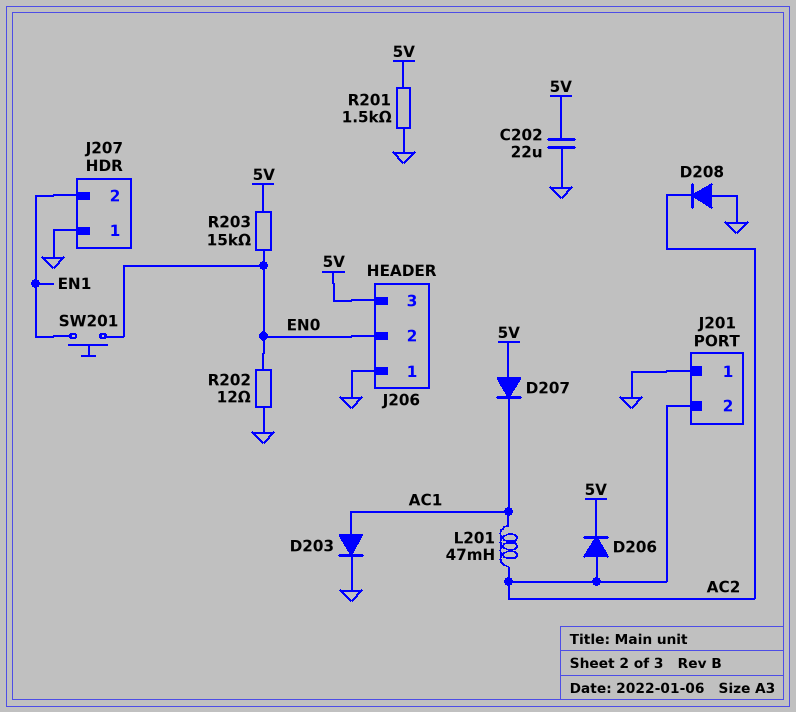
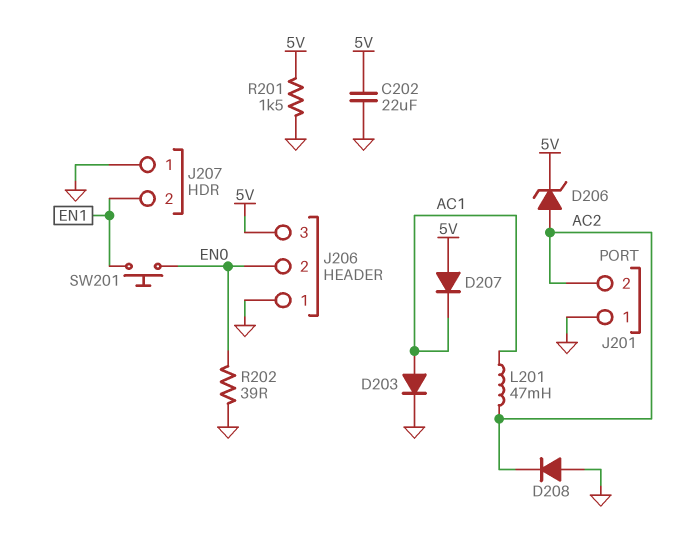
D206: diode (A AC2, K 5V) -> zener (A AC2, K 5V)
R202: 12 (EN0, GND) -> 39 (EN0, GND)
R203: 15k (5V, EN0) -> none

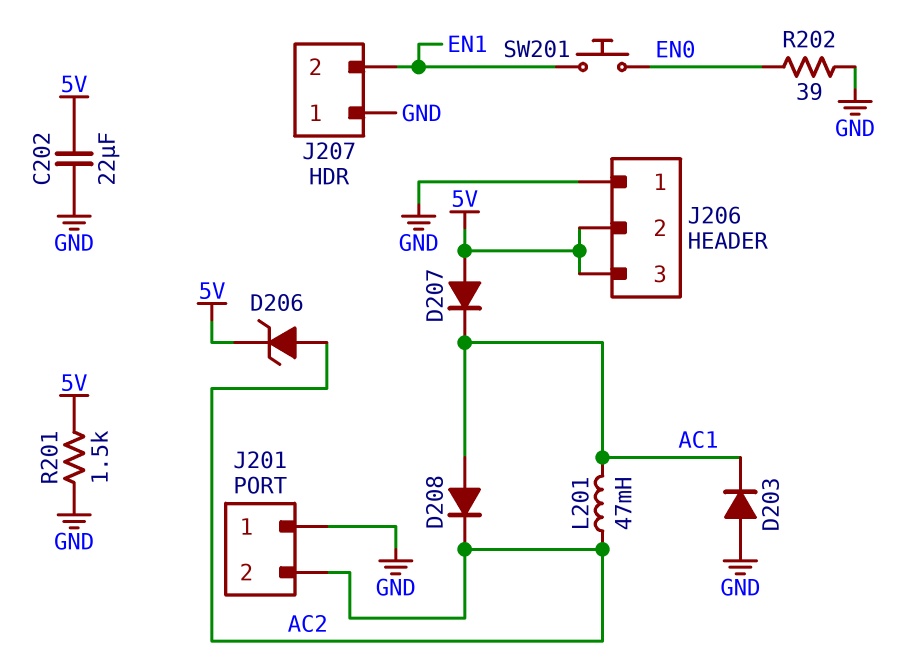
D203: diode (A AC1, K GND) -> diode (A GND, K AC1)
D208: diode (A GND, K AC2) -> diode (A AC1, K AC2)
J206 pin 2: EN0 -> 5V

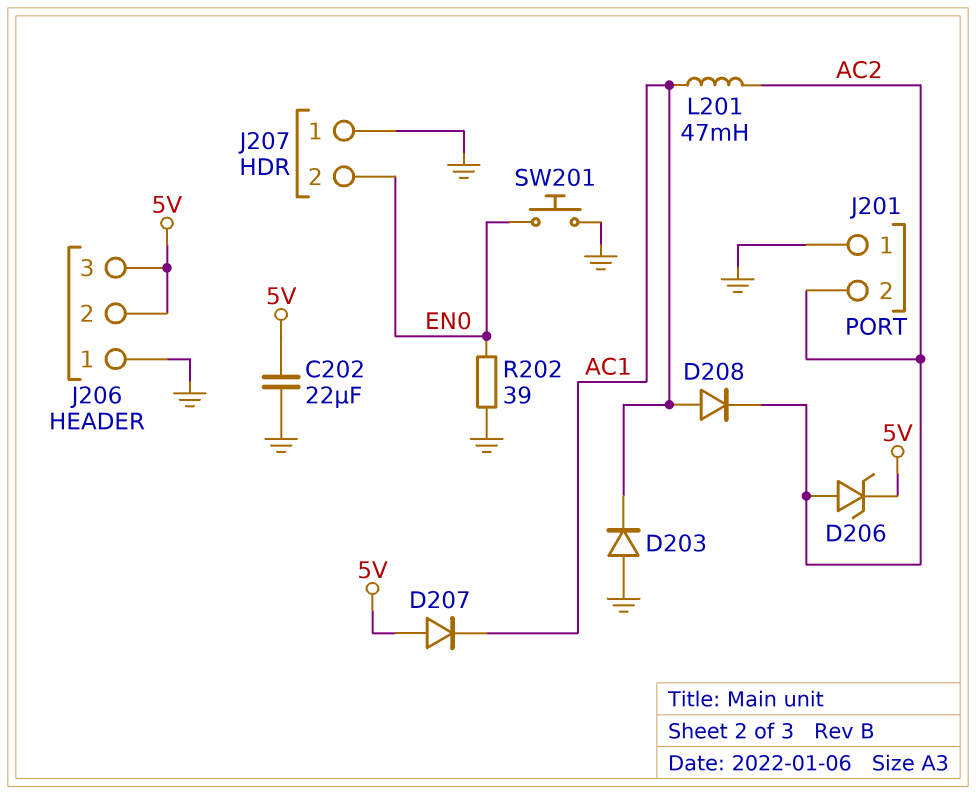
J207 pin 2: EN1 -> EN0
R201: 1.5k (5V, GND) -> none
SW201: button (EN0, EN1) -> button (EN0, GND)

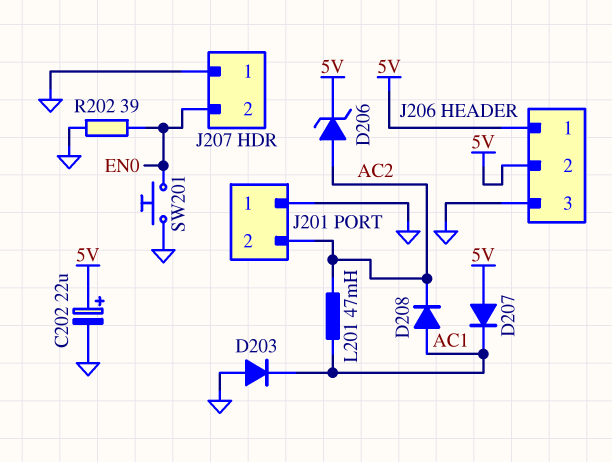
C202: 22uF (5V, GND) -> 22uF (plus 5V, minus GND)
J206 pin 1: GND -> 5V
J206 pin 3: 5V -> GND

